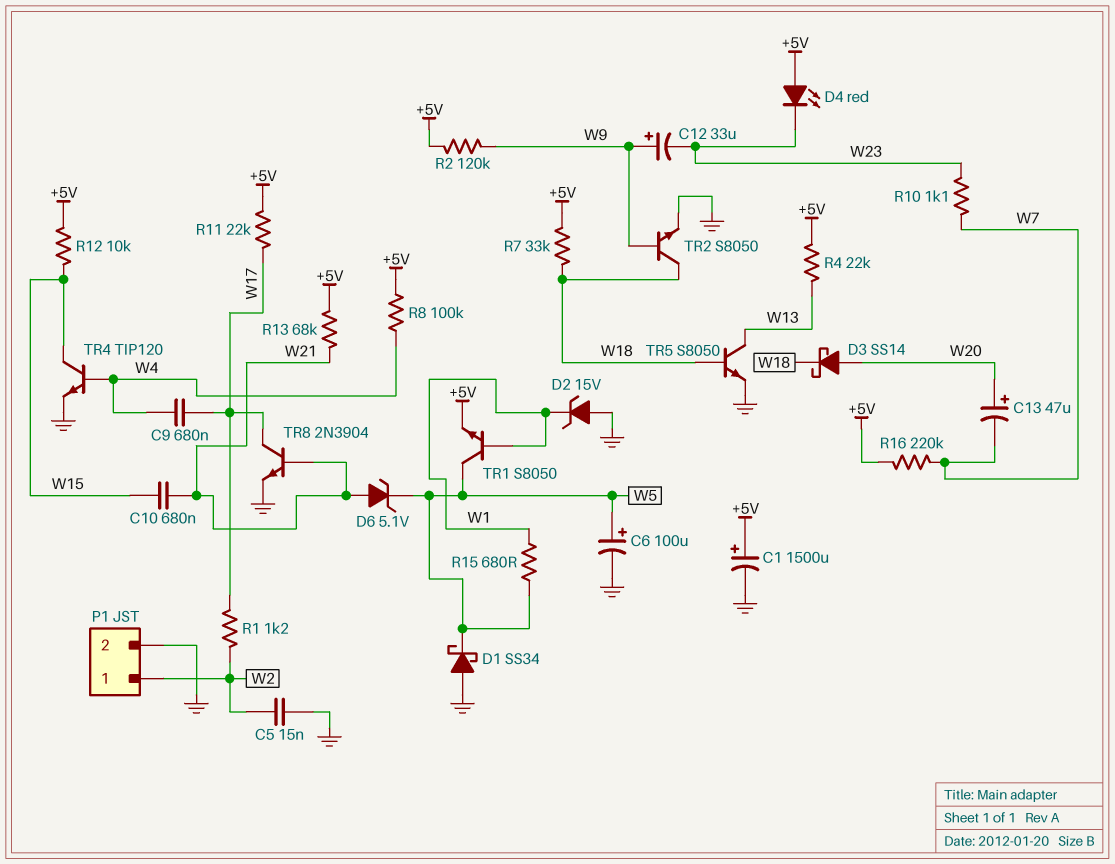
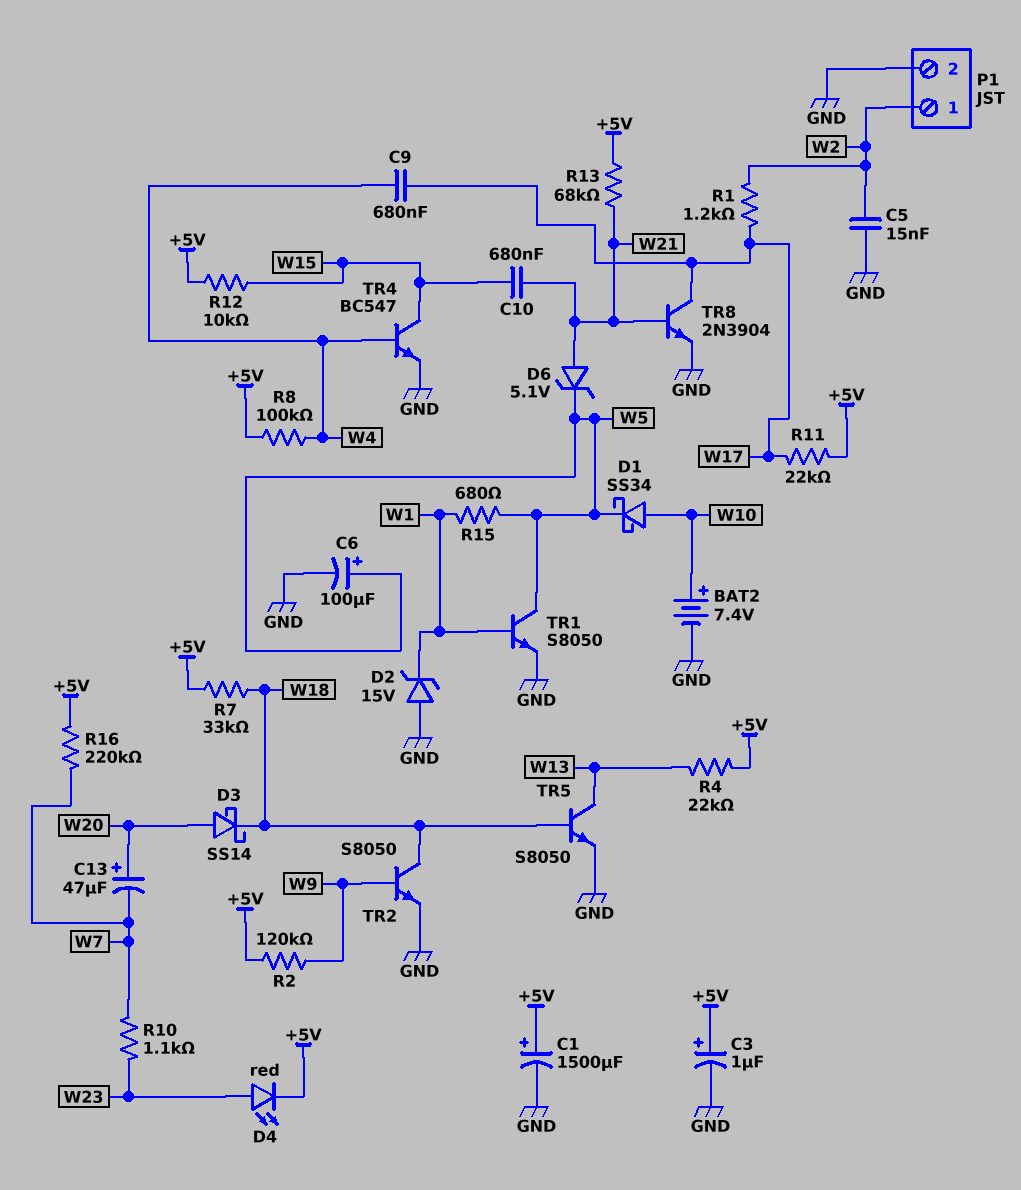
BAT2: none -> 7.4V (plus W10, minus GND)
C3: none -> 1uF (plus +5V, minus GND)
C12: 33uF (plus W9, minus W23) -> none
D1: schottky SS34 (A GND, K W5) -> schottky SS34 (A W10, K W5)
D4: LED red (A +5V, K W23) -> LED red (A W23, K +5V)
TR1: NPN S8050 (B W1, C W5, E +5V) -> NPN S8050 (B W1, C W5, E GND)
TR4: NPN TIP120 (B W4, C W15, E GND) -> NPN BC547 (B W4, C W15, E GND)

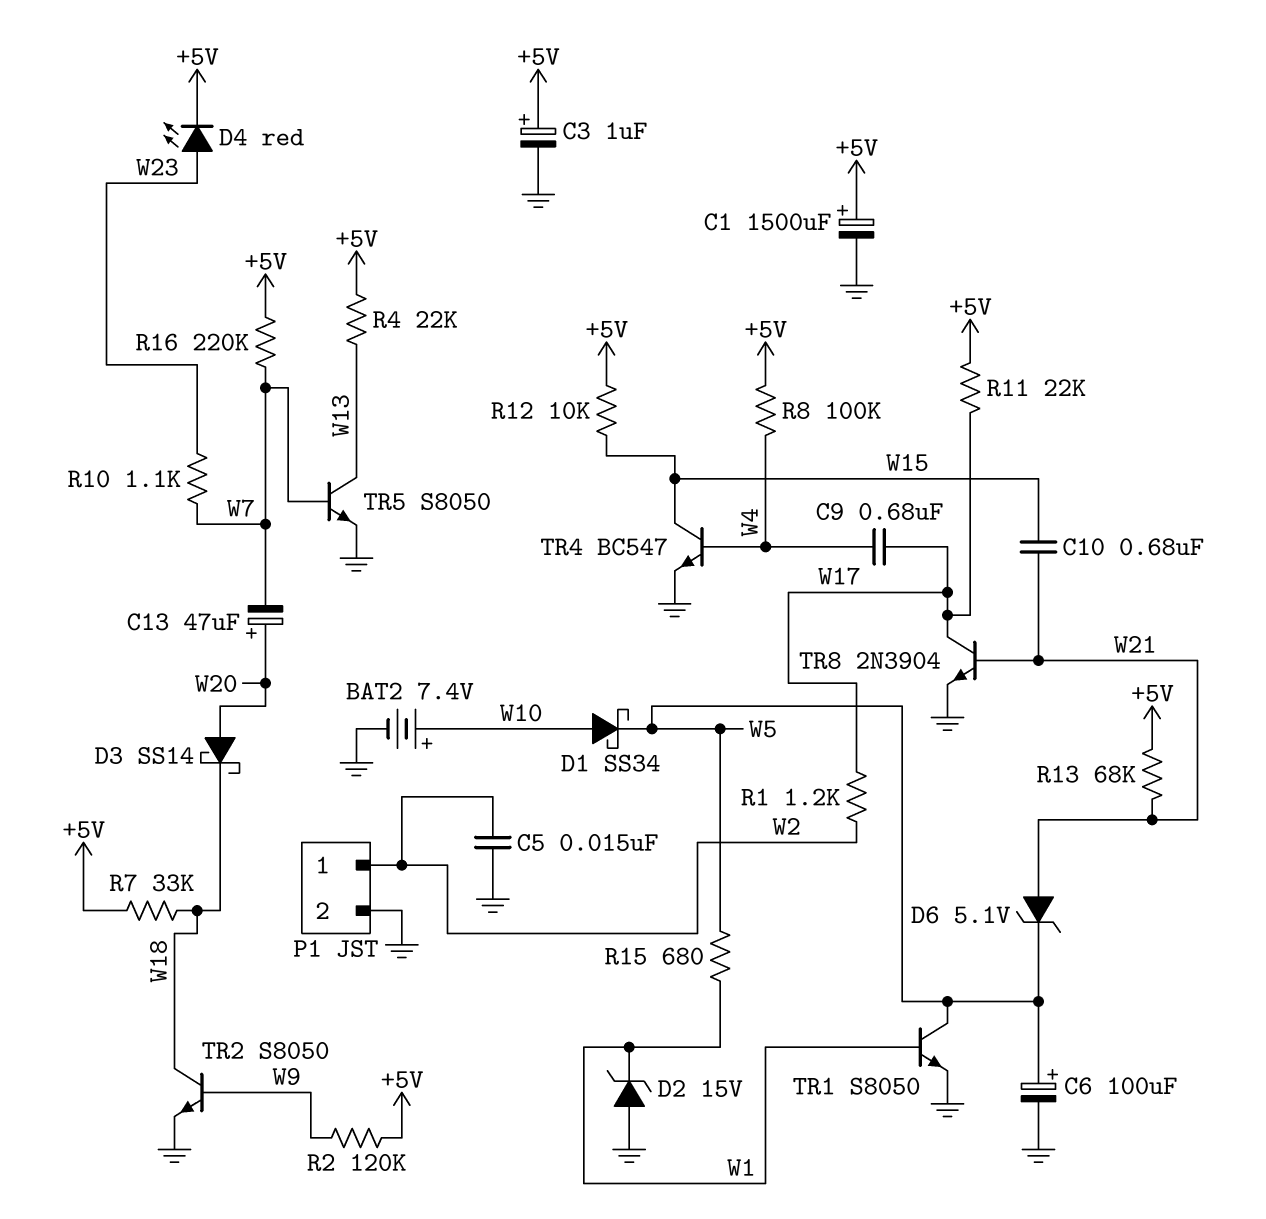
TR5: NPN S8050 (B W18, C W13, E GND) -> NPN S8050 (B W7, C W13, E GND)

